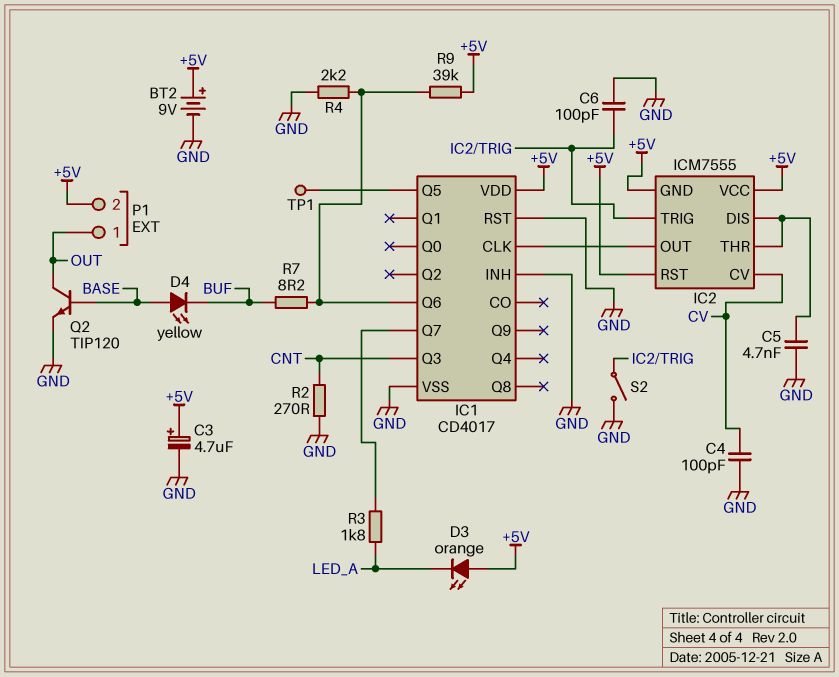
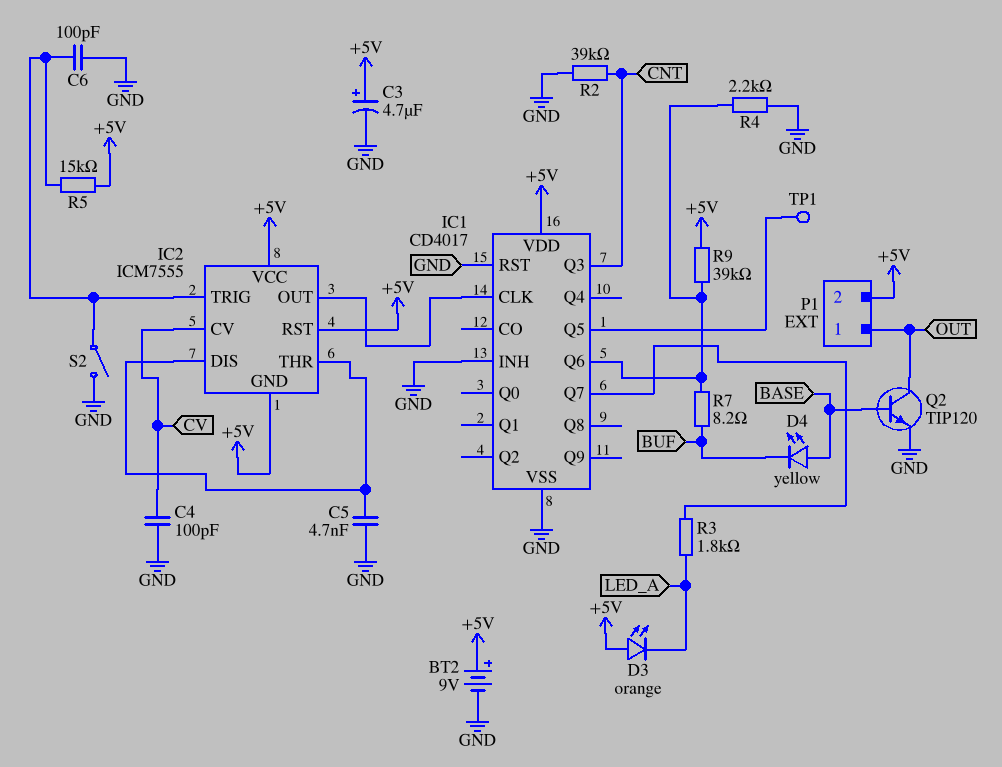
R2: 270 (CNT, GND) -> 39k (CNT, GND)
R5: none -> 15k (+5V, IC2/TRIG)

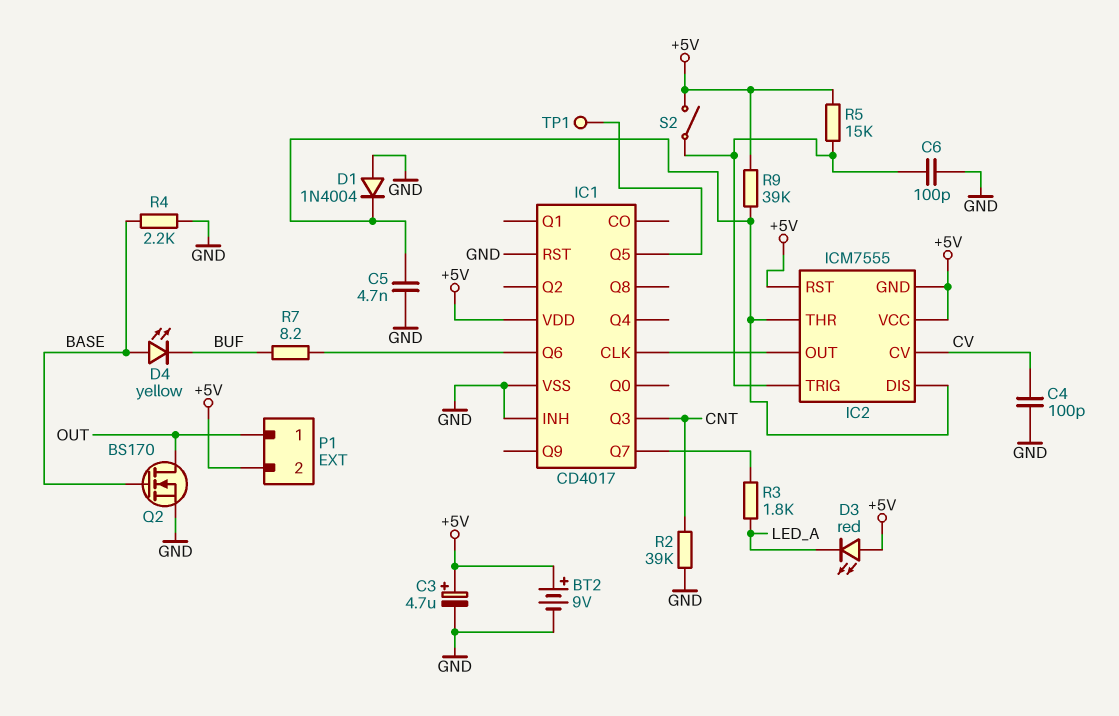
D1: none -> diode 1N4004 (A GND, K IC2/DIS)
D3: LED orange (A +5V, K LED_A) -> LED red (A +5V, K LED_A)
Q2: NPN TIP120 (B BASE, C OUT, E GND) -> NMOS BS170 (G BASE, D OUT, S GND)
R4: 2.2k (GND, IC1/Q6) -> 2.2k (BASE, GND)
R9: 39k (+5V, IC1/Q6) -> 39k (+5V, IC2/DIS)
S2: switch (GND, IC2/TRIG) -> switch (+5V, IC2/TRIG)

